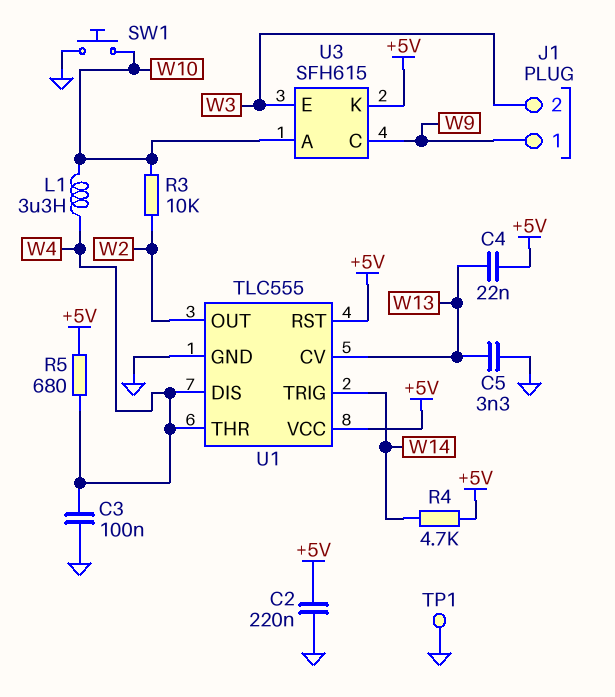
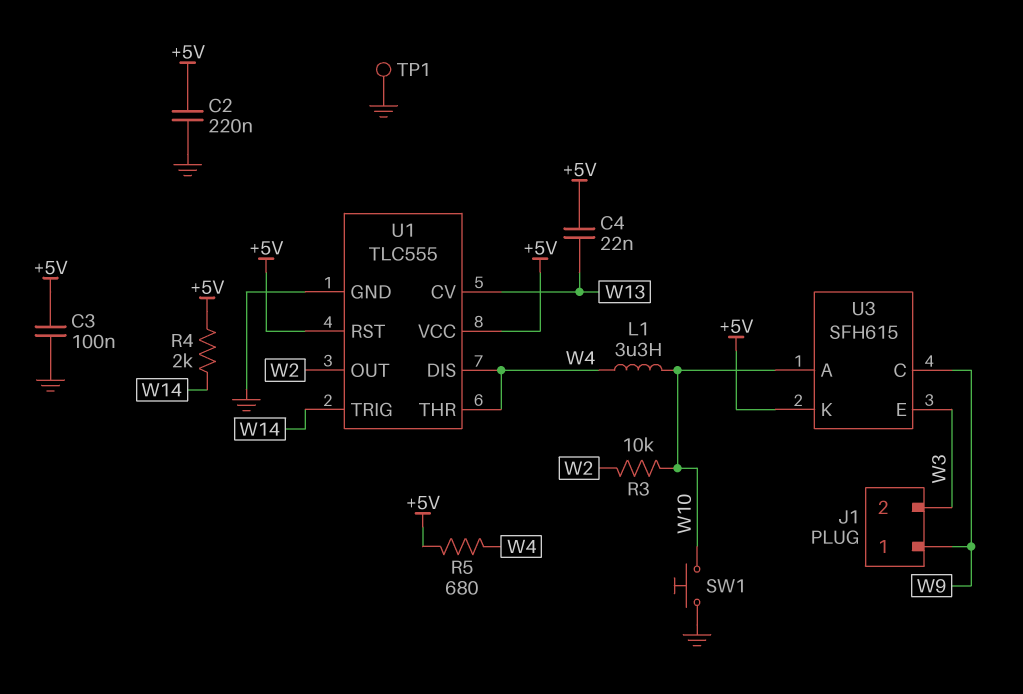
C3: 100nF (GND, W4) -> 100nF (+5V, GND)
C5: 3.3nF (GND, W13) -> none
R4: 4.7k (+5V, W14) -> 2k (+5V, W14)

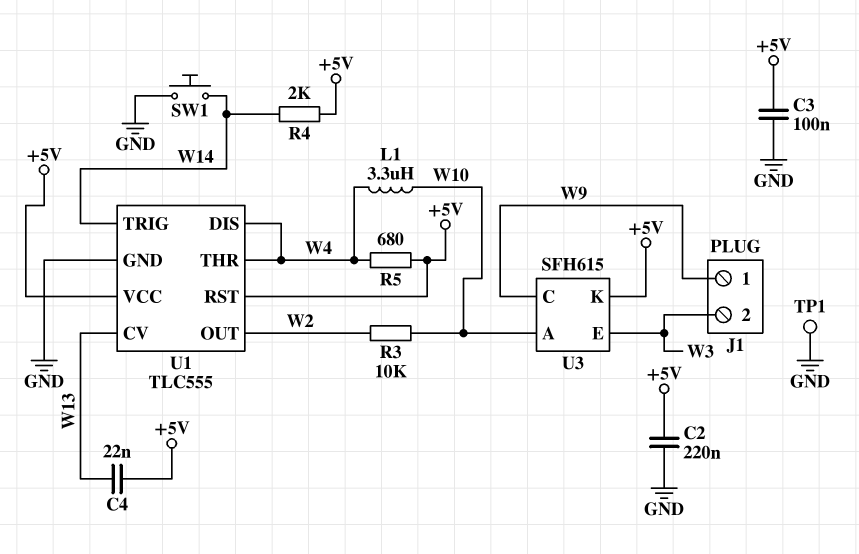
SW1: button (GND, W10) -> button (GND, W14)

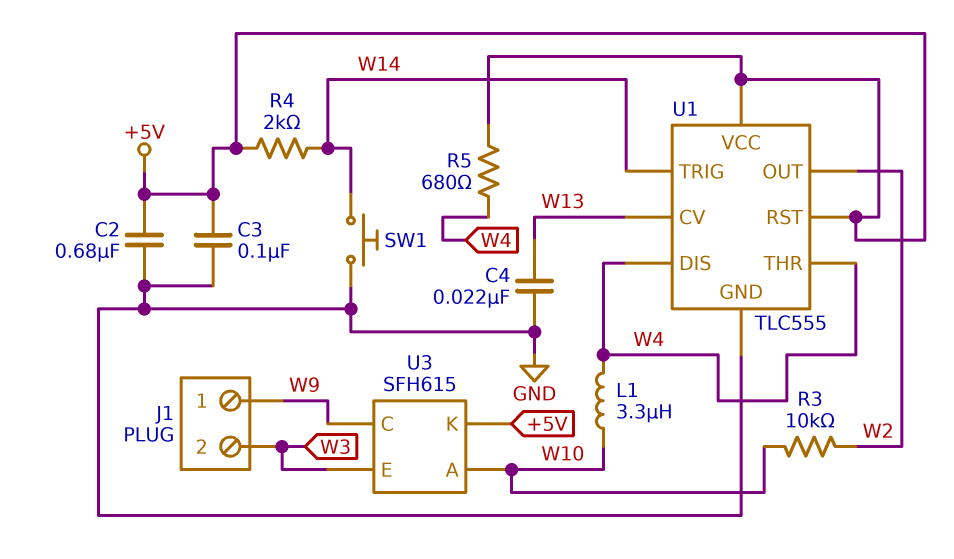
C2: 220nF (+5V, GND) -> 680nF (+5V, GND)
C4: 22nF (+5V, W13) -> 22nF (GND, W13)
TP1: test point (GND) -> none

